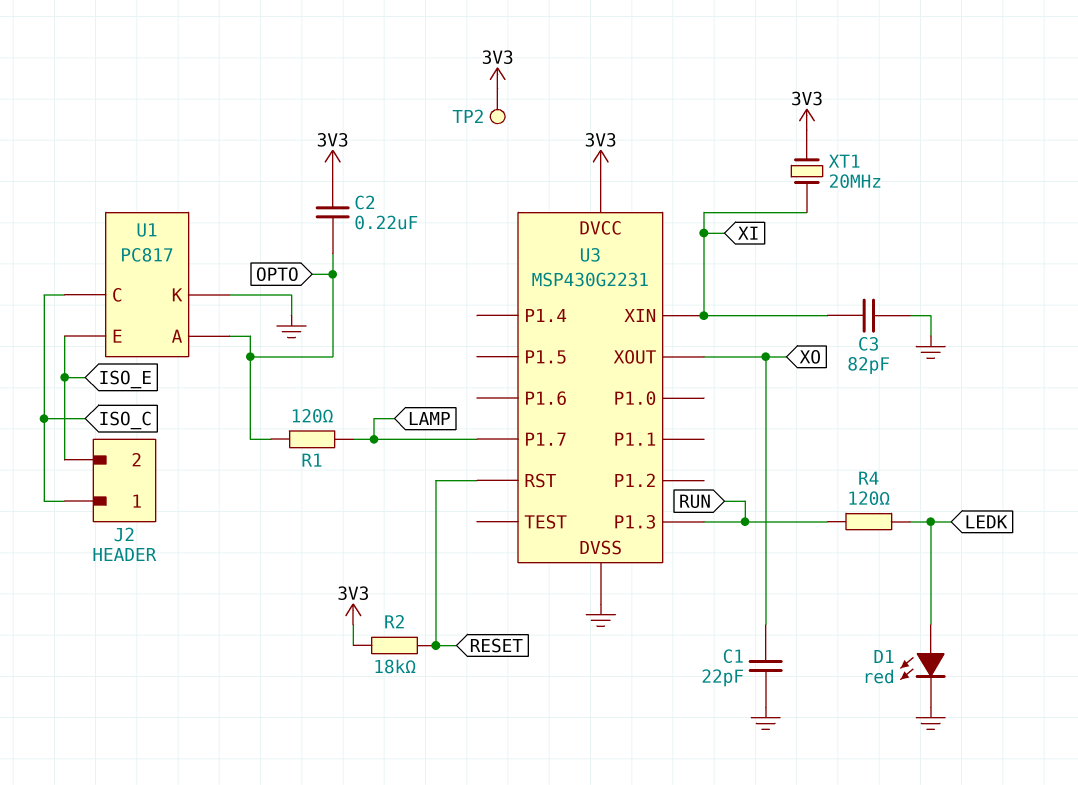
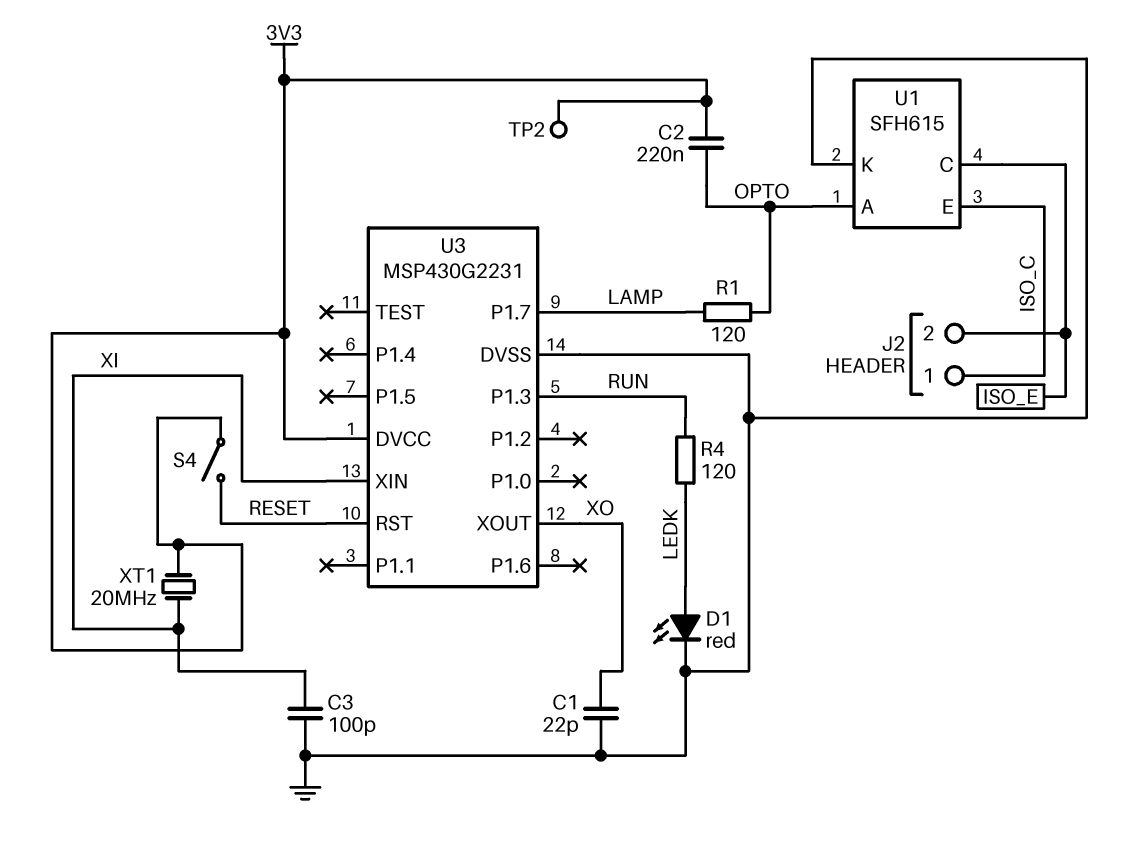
C3: 82pF (GND, XI) -> 100pF (GND, XI)
R2: 18k (3V3, RESET) -> none
S4: none -> switch (3V3, RESET)
U1: PC817 -> SFH615
U1 pin C: ISO_C -> ISO_E
U1 pin E: ISO_E -> ISO_C

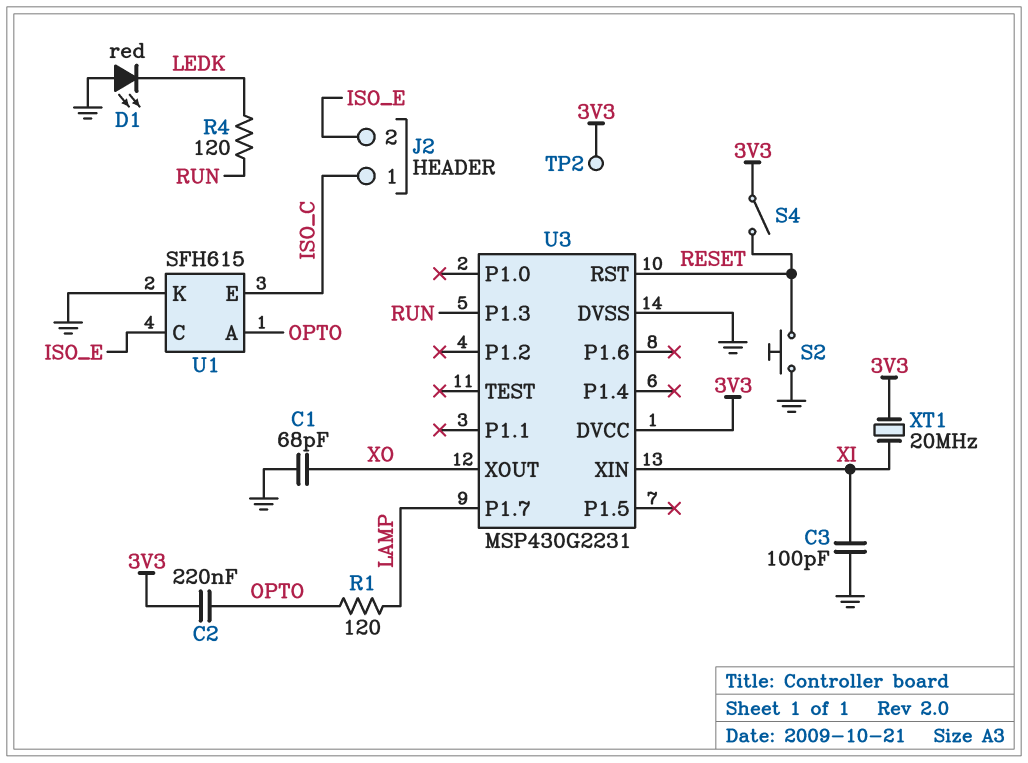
C1: 22pF (GND, XO) -> 68pF (GND, XO)
D1: LED red (A LEDK, K GND) -> LED red (A GND, K LEDK)
S2: none -> button (GND, RESET)

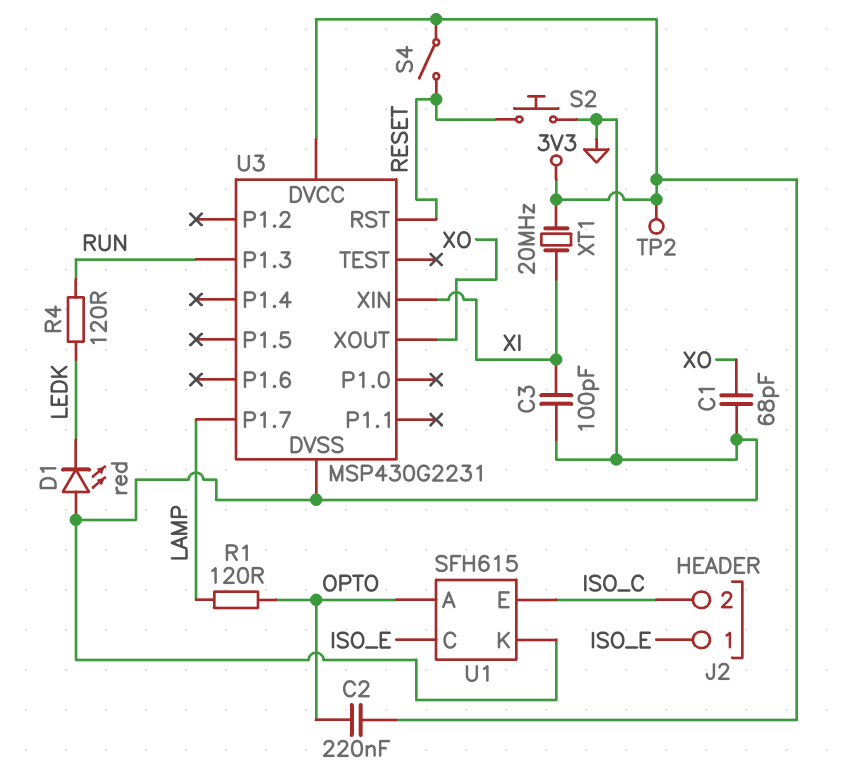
J2 pin 1: ISO_C -> ISO_E
J2 pin 2: ISO_E -> ISO_C

